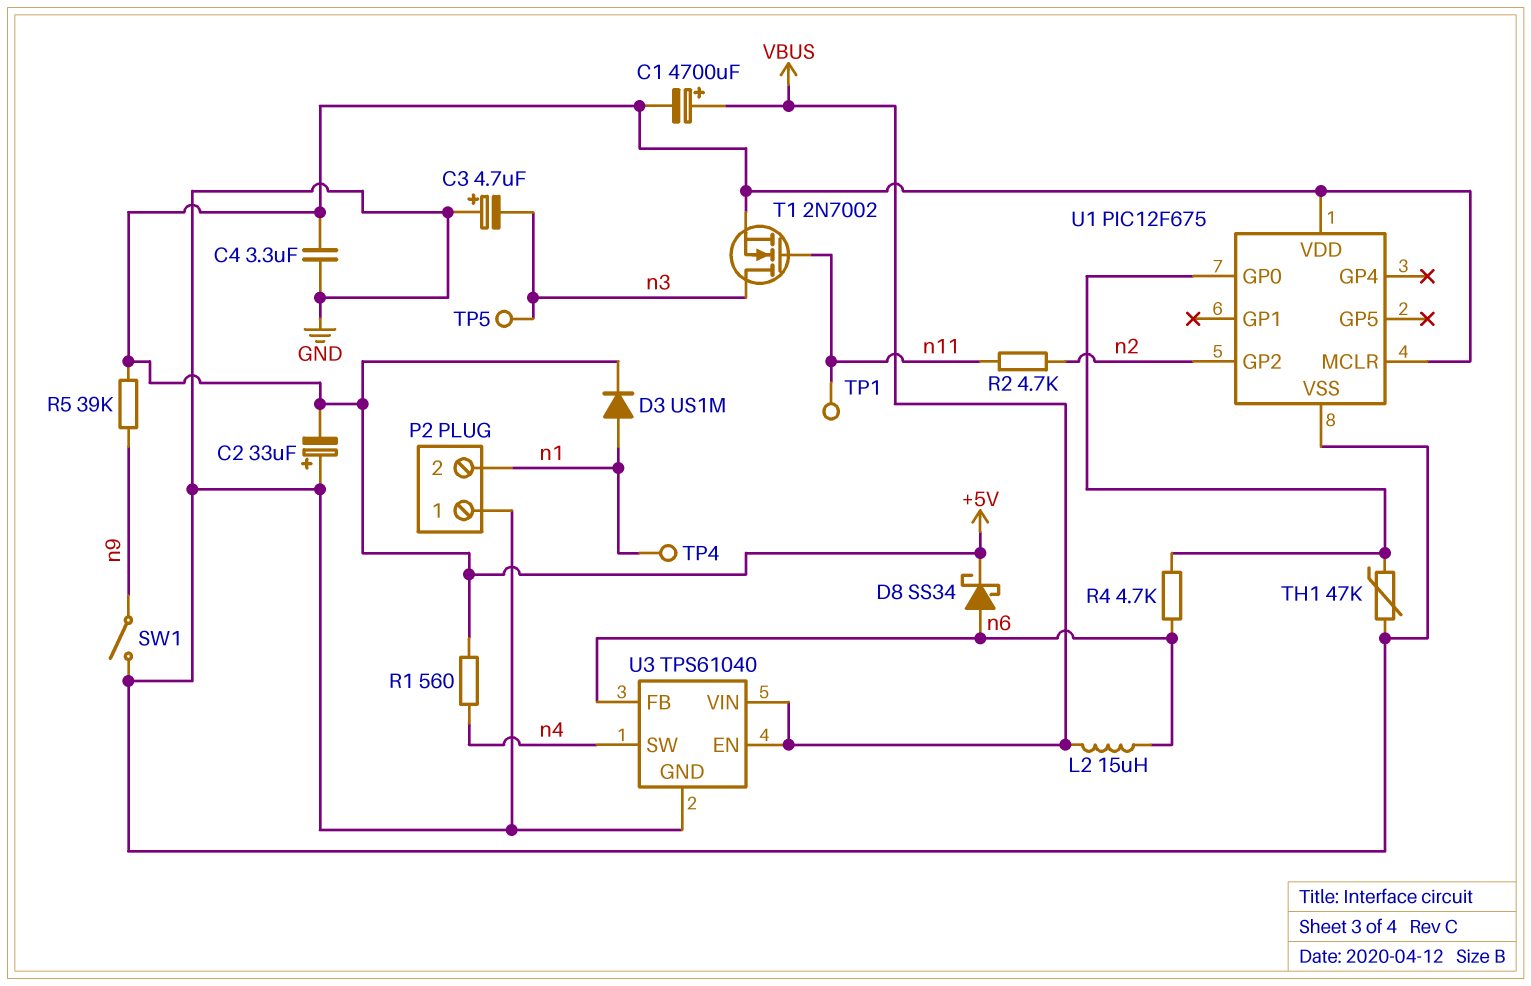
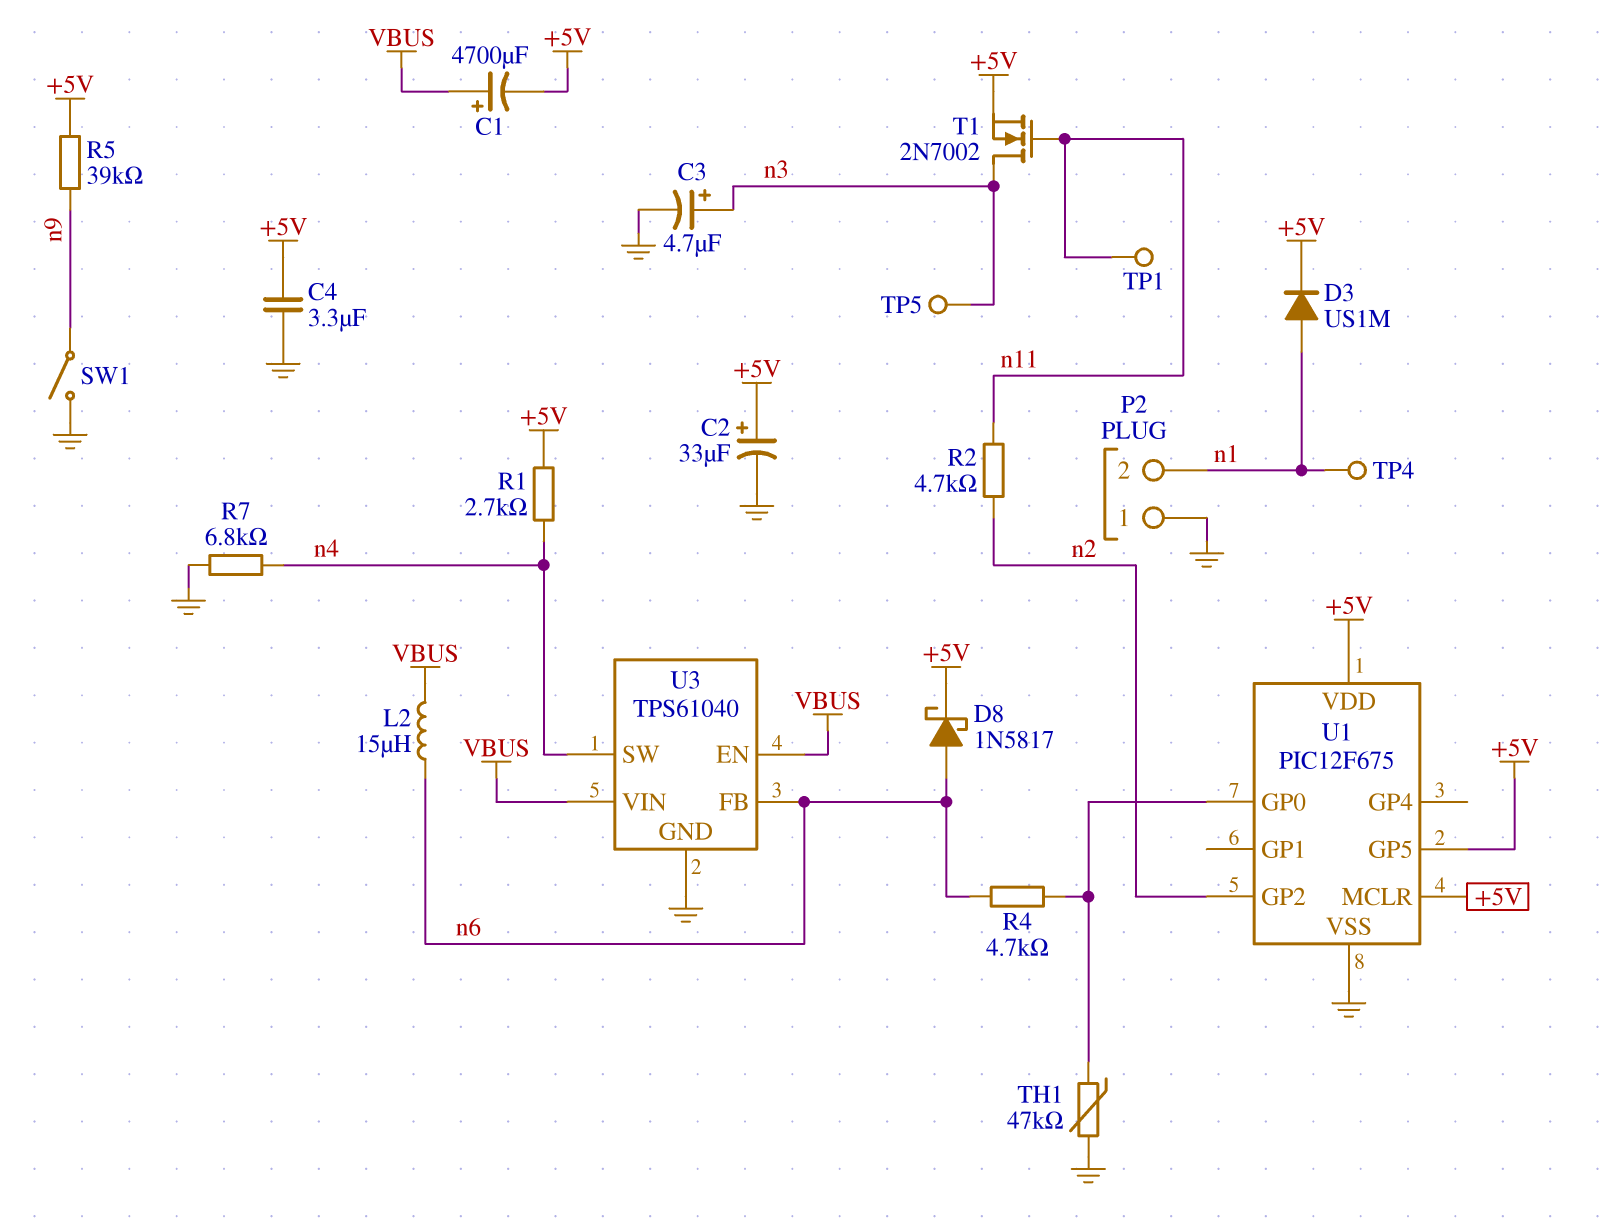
C2: 33uF (plus GND, minus +5V) -> 33uF (plus +5V, minus GND)
C3: 4.7uF (plus GND, minus n3) -> 4.7uF (plus n3, minus GND)
D8: schottky SS34 (A n6, K +5V) -> schottky 1N5817 (A n6, K +5V)
R1: 560 (+5V, n4) -> 2.7k (+5V, n4)
R7: none -> 6.8k (GND, n4)
U1 pin GP5: none -> +5V

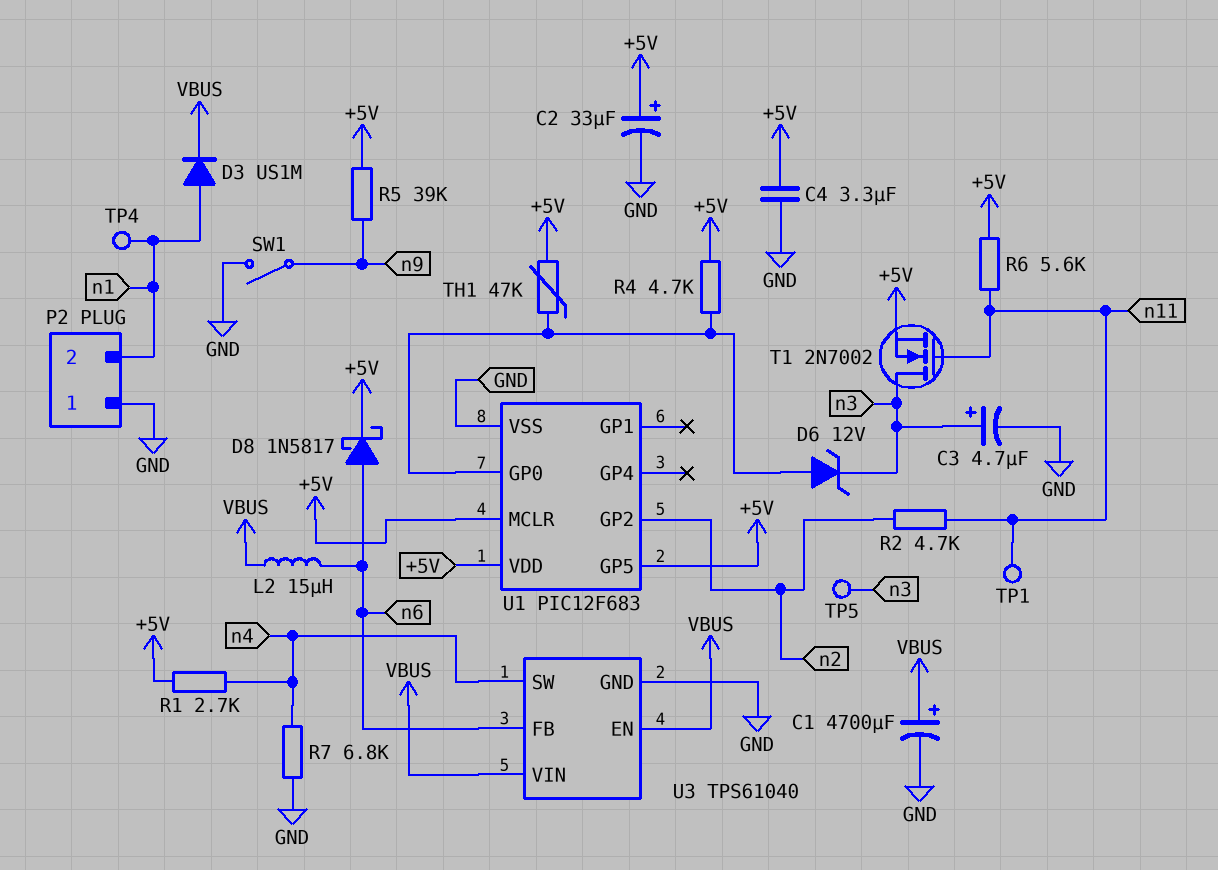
C1: 4700uF (plus VBUS, minus +5V) -> 4700uF (plus VBUS, minus GND)
D3: diode US1M (A n1, K +5V) -> diode US1M (A n1, K VBUS)
D6: none -> zener 12V (A U1/GP0, K n3)
R4: 4.7k (U1/GP0, n6) -> 4.7k (+5V, U1/GP0)
R6: none -> 5.6k (+5V, n11)
TH1: 47k (GND, U1/GP0) -> 47k (+5V, U1/GP0)
U1: PIC12F675 -> PIC12F683

